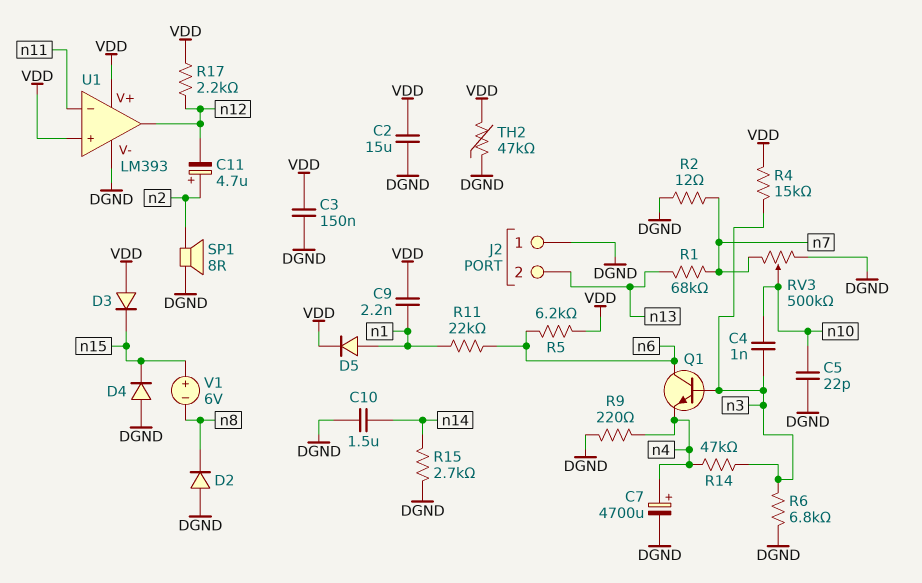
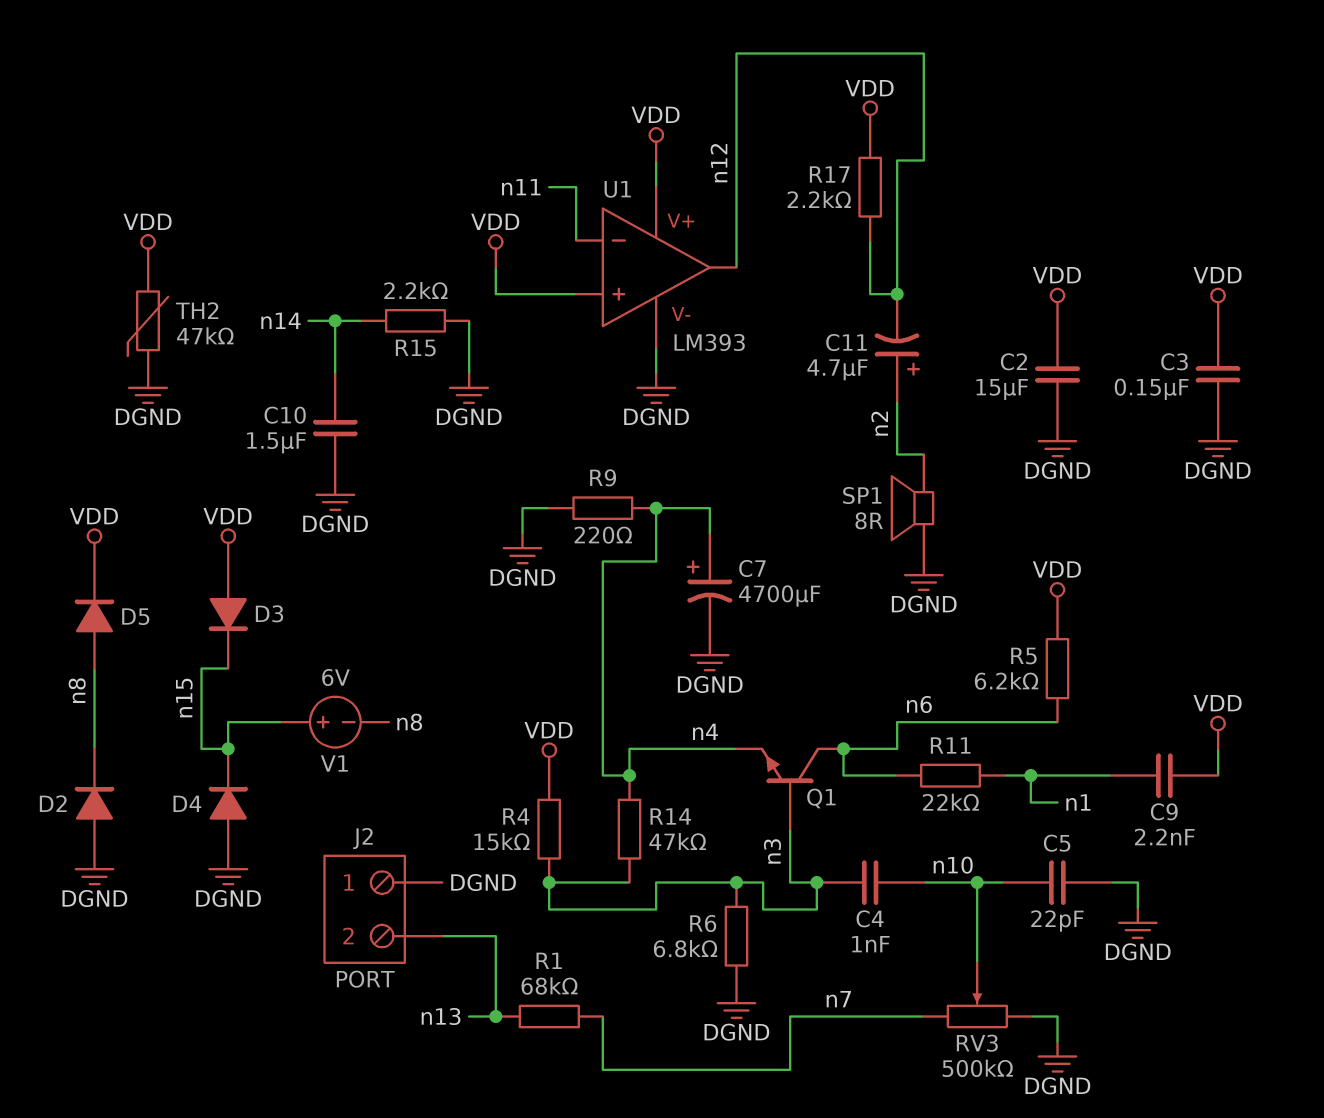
D5: diode (A n1, K VDD) -> diode (A n8, K VDD)
R2: 12 (DGND, n7) -> none
R15: 2.7k (DGND, n14) -> 2.2k (DGND, n14)

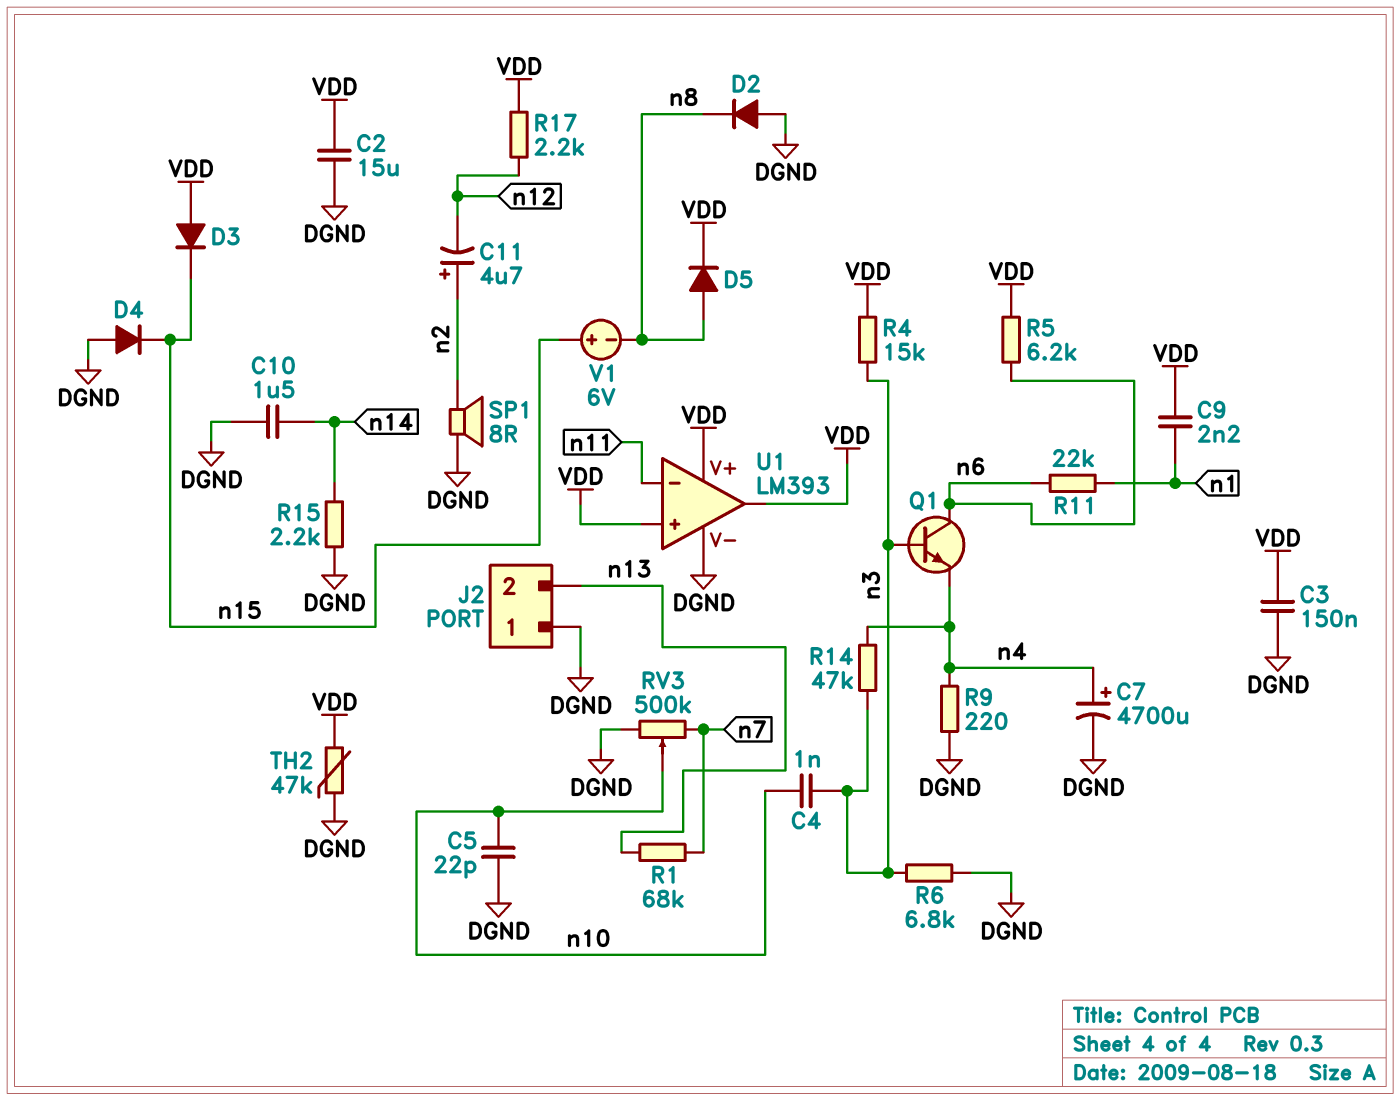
U1 pin out: n12 -> VDD

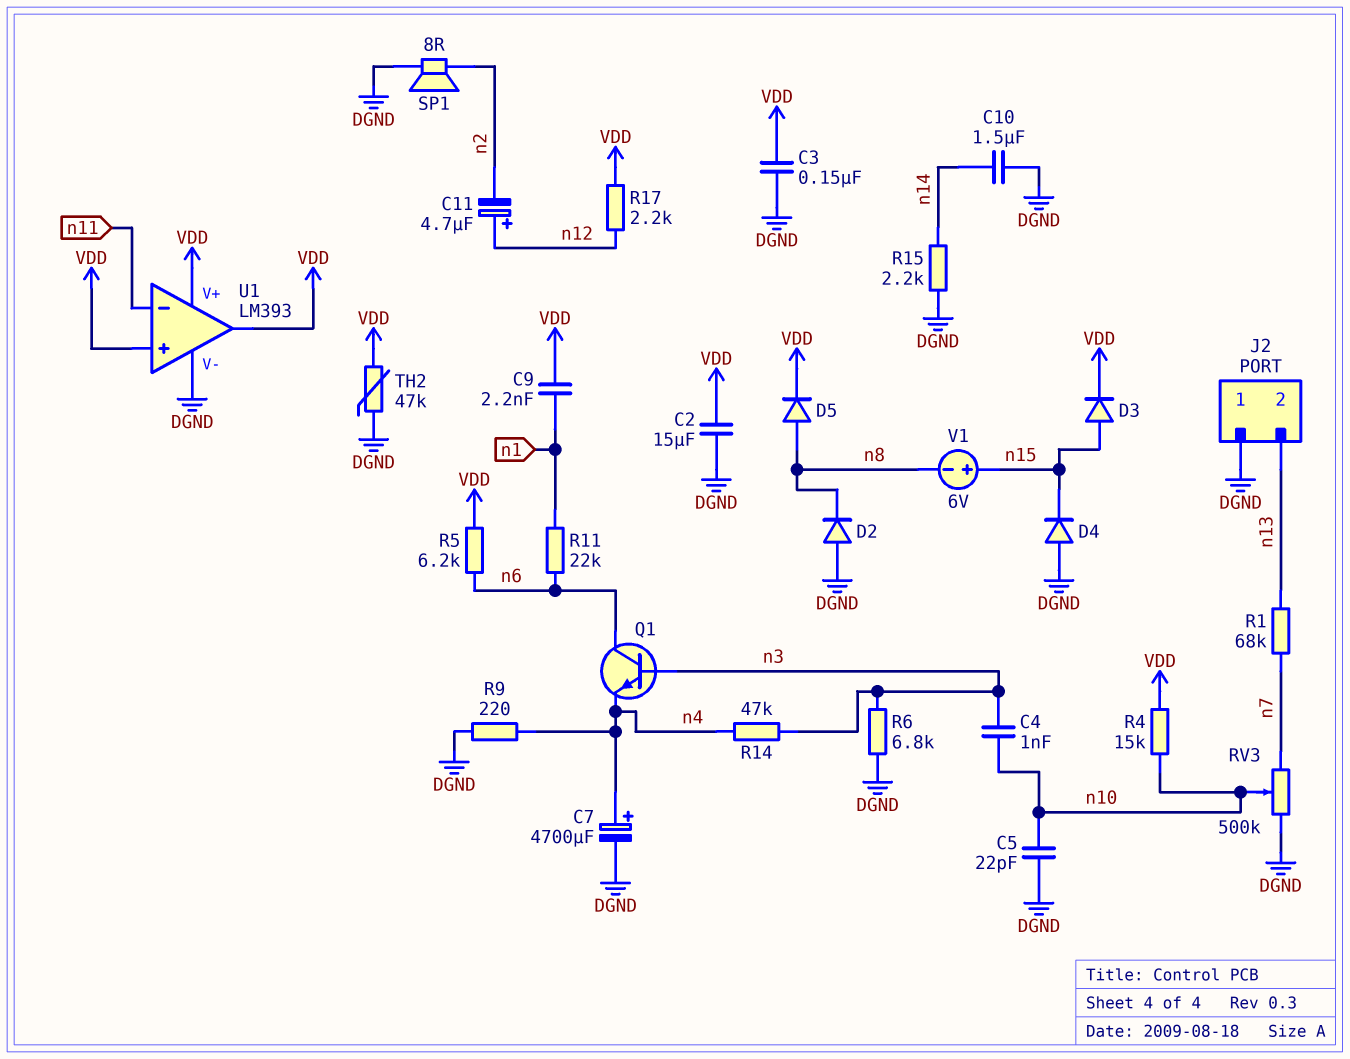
C11: 4.7uF (plus n2, minus n12) -> 4.7uF (plus n12, minus n2)
D3: diode (A VDD, K n15) -> diode (A n15, K VDD)
R4: 15k (VDD, n3) -> 15k (VDD, n10)

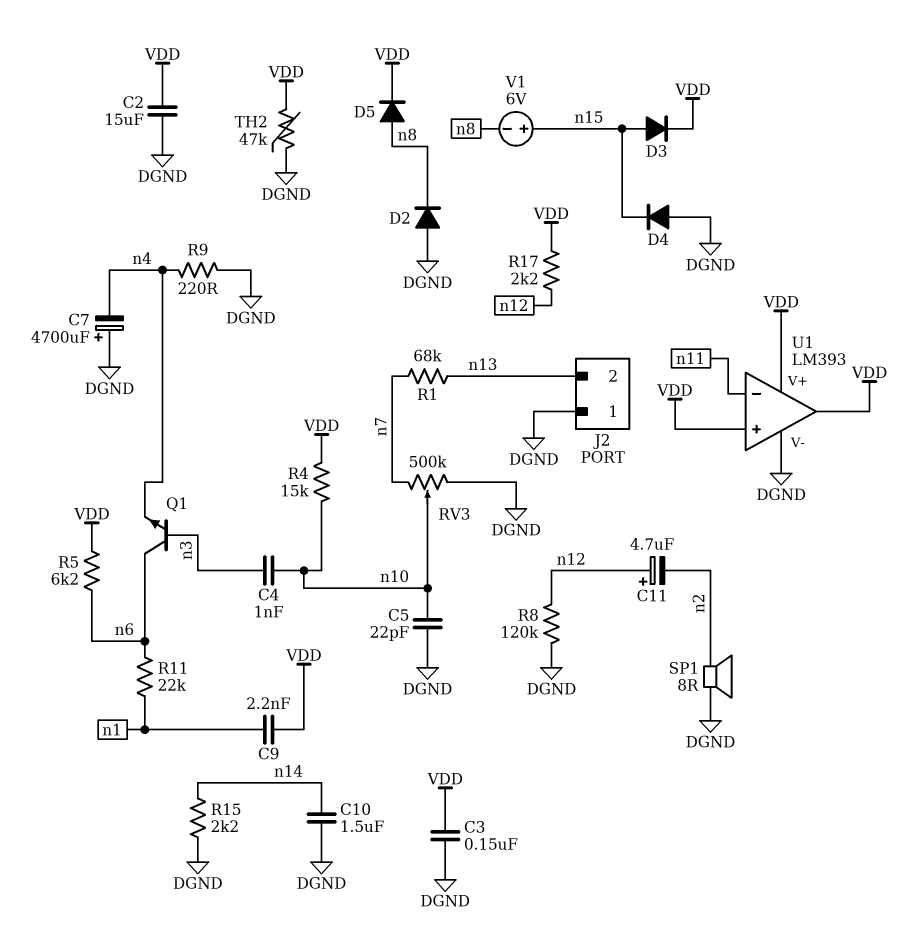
C7: 4700uF (plus n4, minus DGND) -> 4700uF (plus DGND, minus n4)
R6: 6.8k (DGND, n3) -> none
R8: none -> 120k (DGND, n12)
R14: 47k (n3, n4) -> none

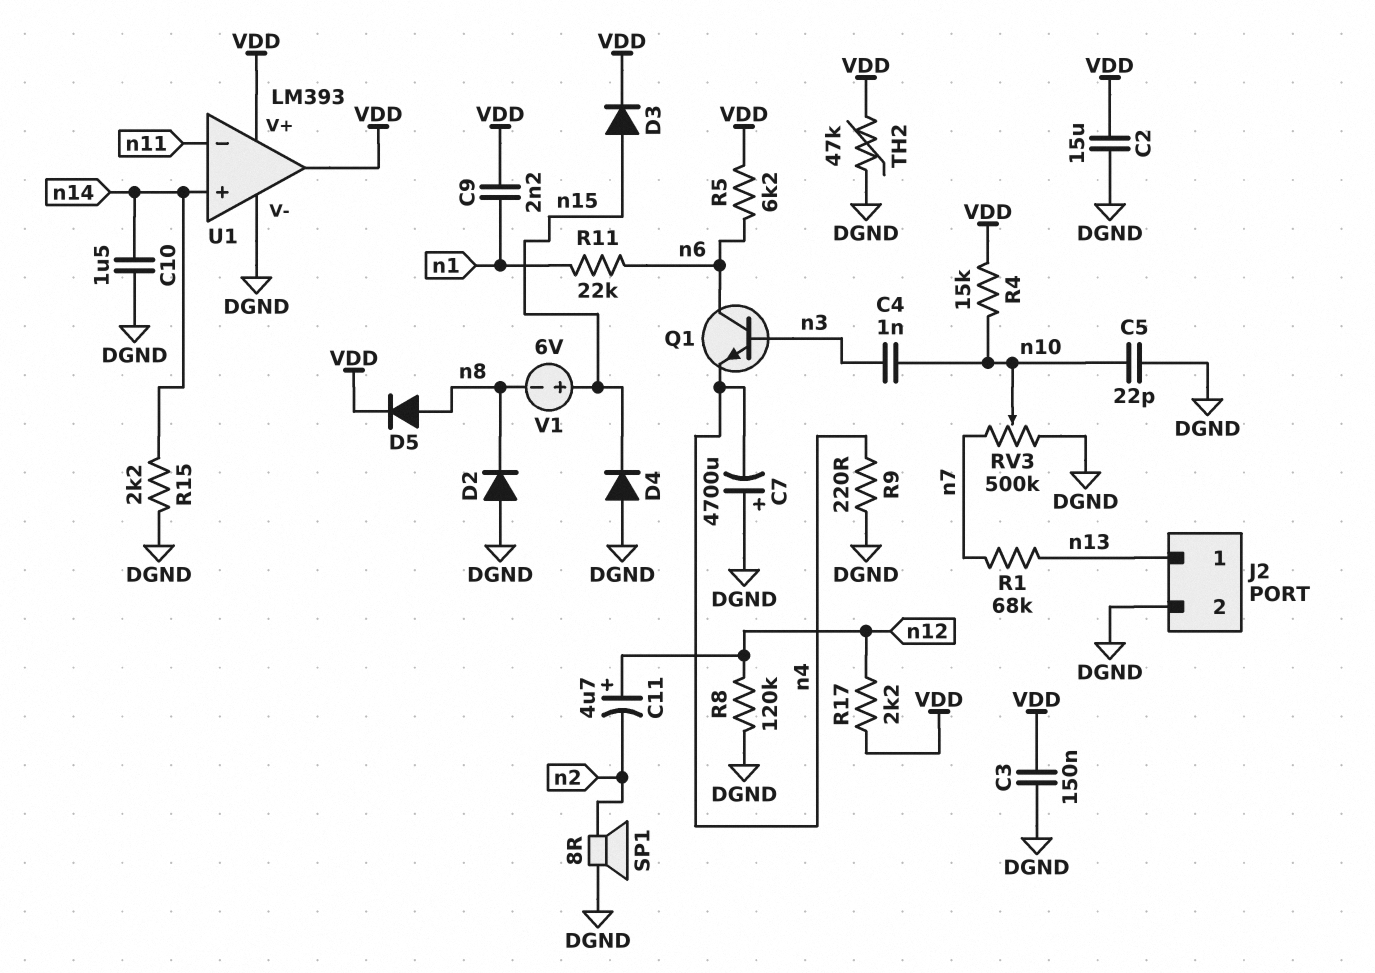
J2 pin 1: DGND -> n13
J2 pin 2: n13 -> DGND
U1 pin in+: VDD -> n14

